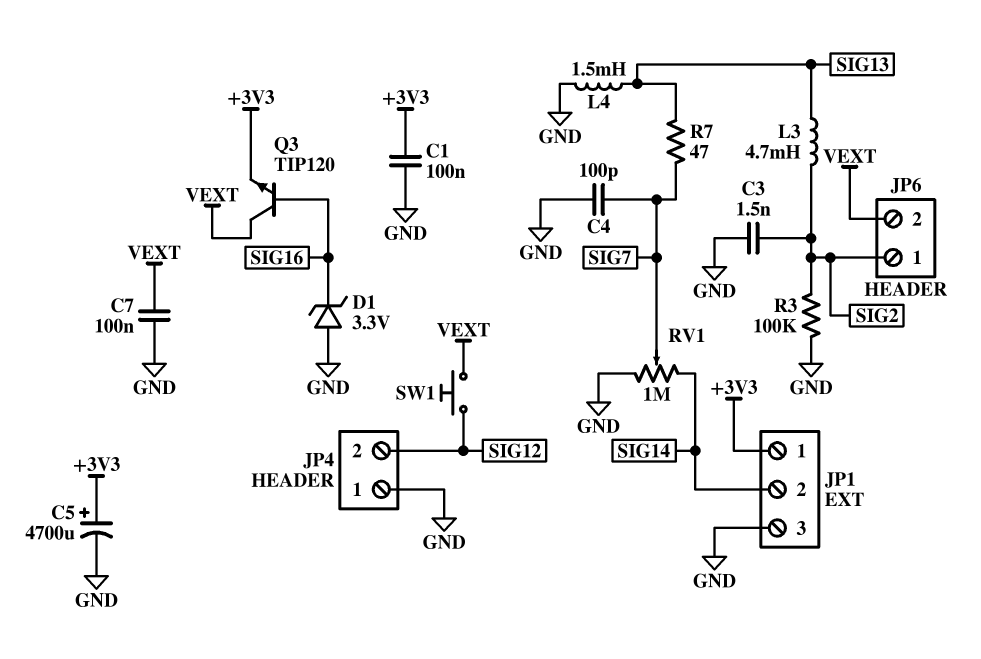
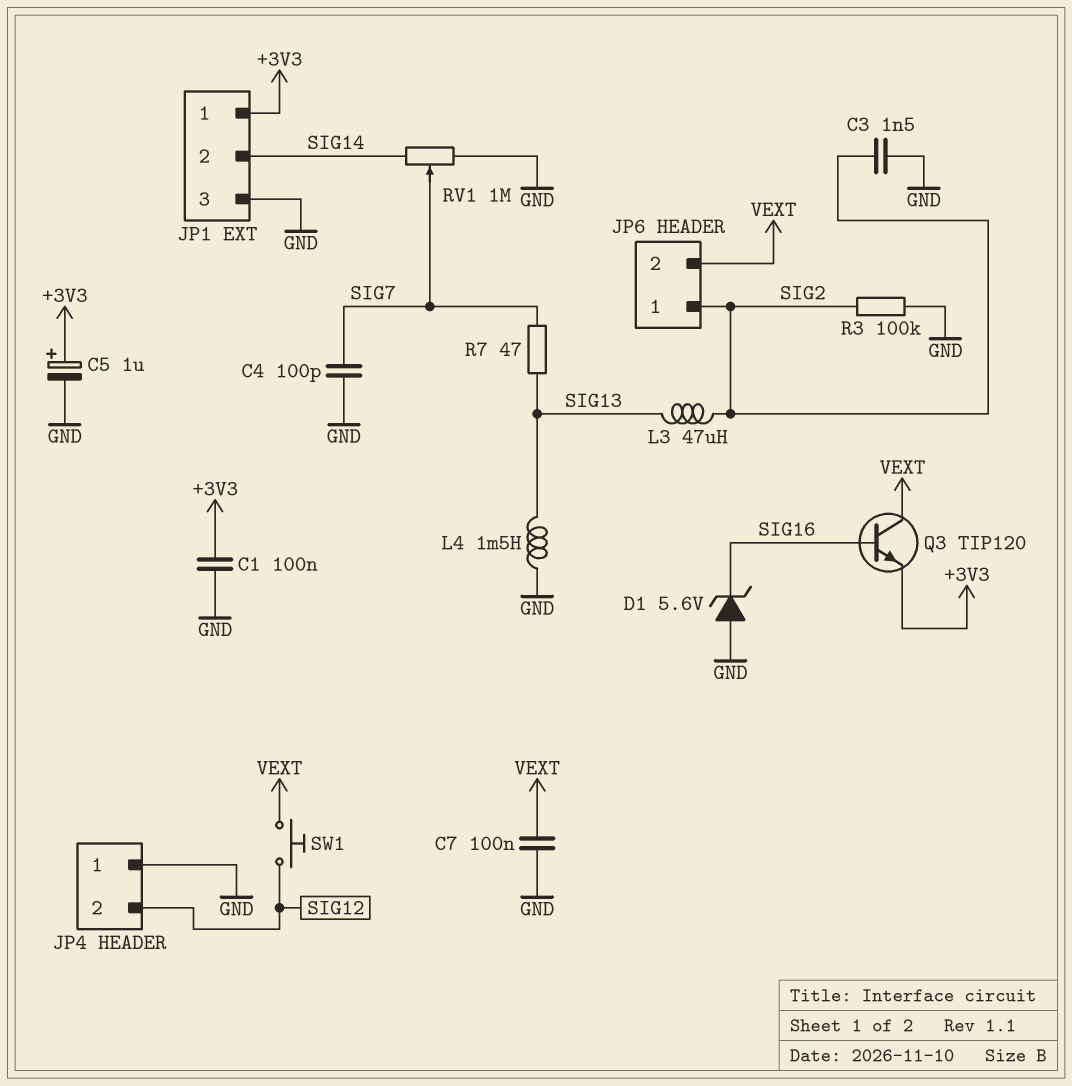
C5: 4700uF (plus +3V3, minus GND) -> 1uF (plus +3V3, minus GND)
D1: zener 3.3V (A GND, K SIG16) -> zener 5.6V (A GND, K SIG16)
L3: 4.7mH (SIG2, SIG13) -> 47uH (SIG2, SIG13)

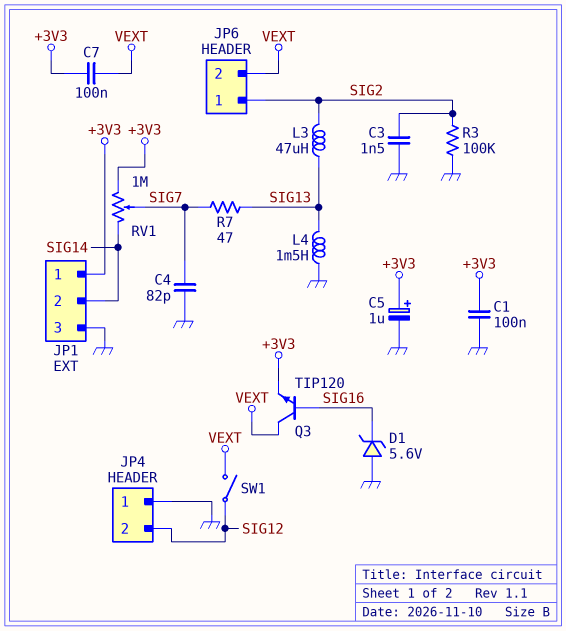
C4: 100pF (GND, SIG7) -> 82pF (GND, SIG7)
C7: 100nF (GND, VEXT) -> 100nF (+3V3, VEXT)
RV1: 1M (GND, SIG14, wiper SIG7) -> 1M (+3V3, SIG14, wiper SIG7)
SW1: button (SIG12, VEXT) -> switch (SIG12, VEXT)

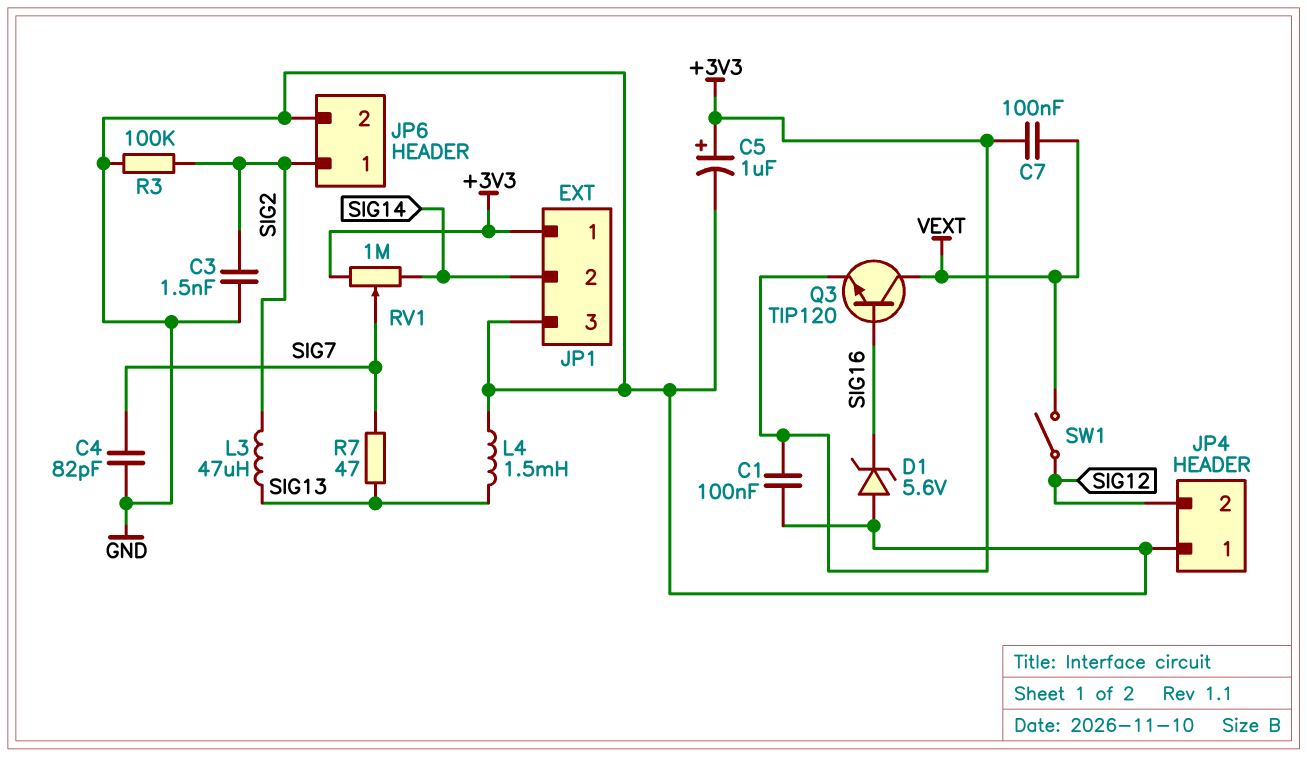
JP6 pin 2: VEXT -> GND

